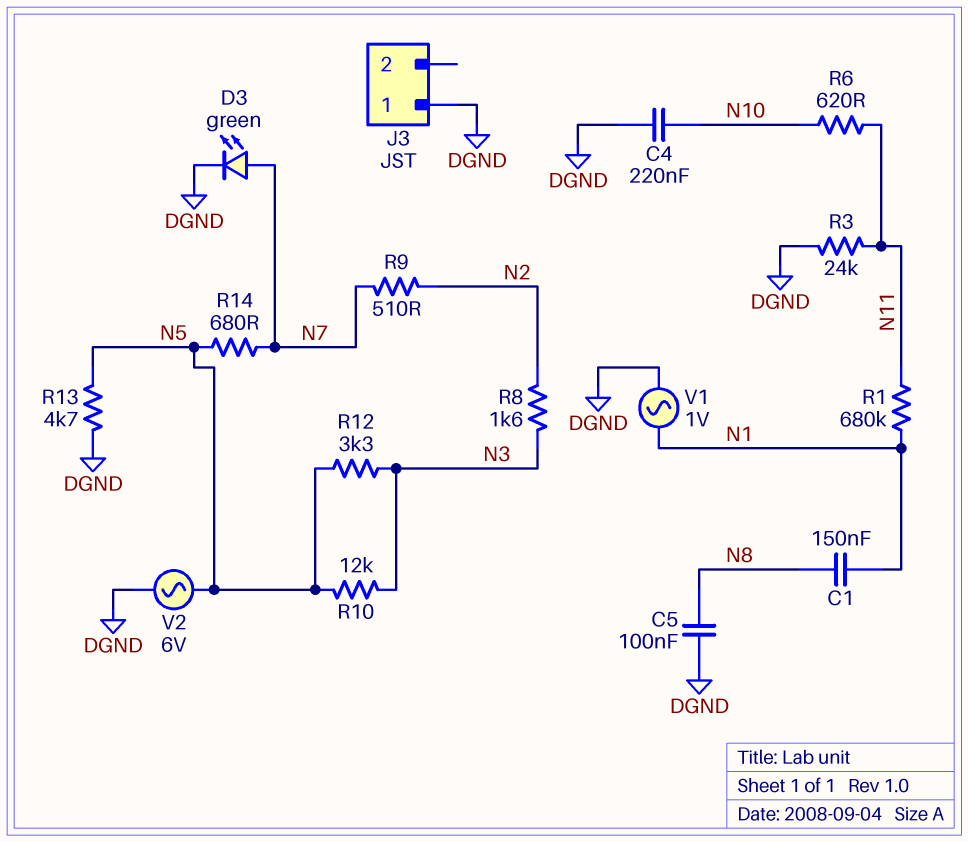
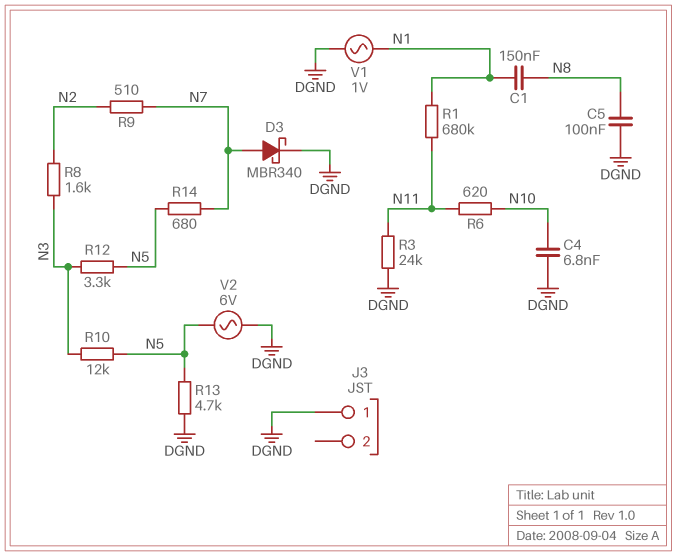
C4: 220nF (DGND, N10) -> 6.8nF (DGND, N10)
D3: LED green (A N7, K DGND) -> schottky MBR340 (A N7, K DGND)

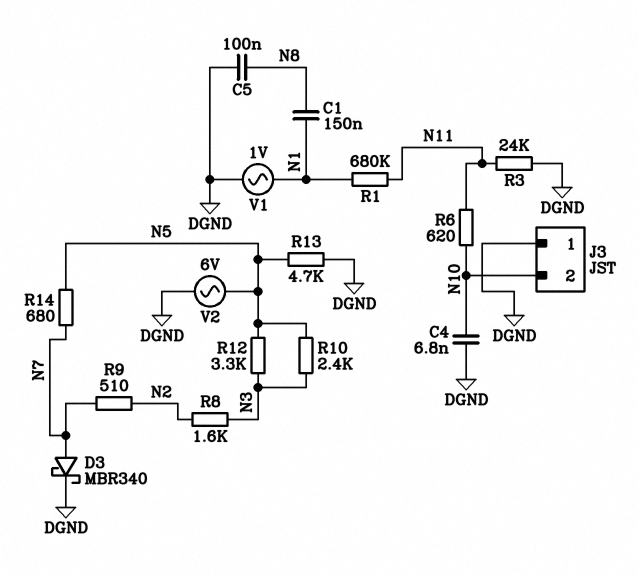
J3 pin 2: none -> N10
R10: 12k (N3, N5) -> 2.4k (N3, N5)

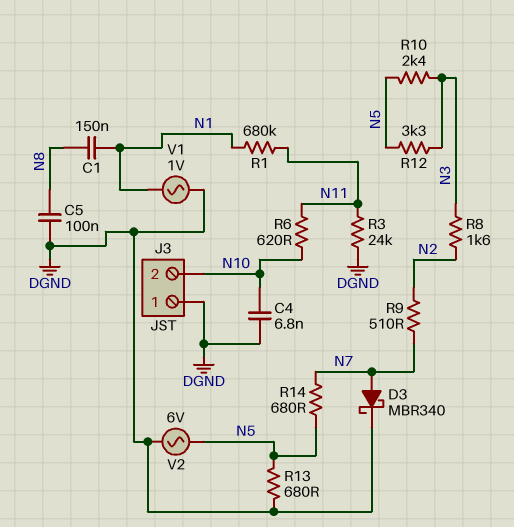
R13: 4.7k (DGND, N5) -> 680 (DGND, N5)

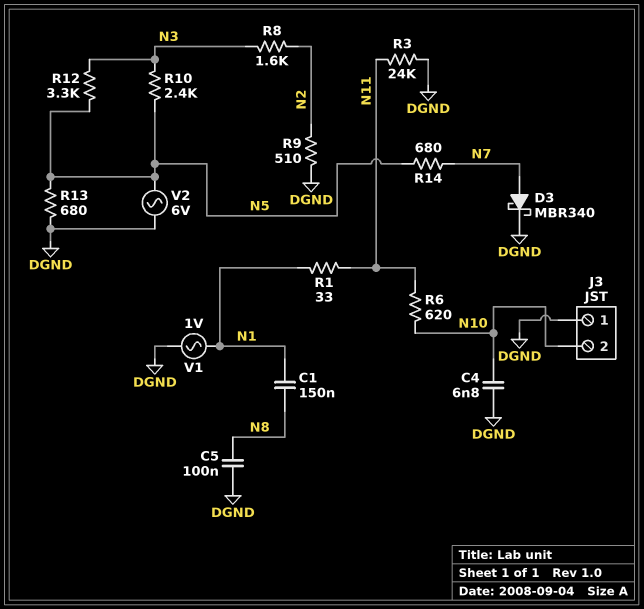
R1: 680k (N1, N11) -> 33 (N1, N11)
R9: 510 (N2, N7) -> 510 (DGND, N2)

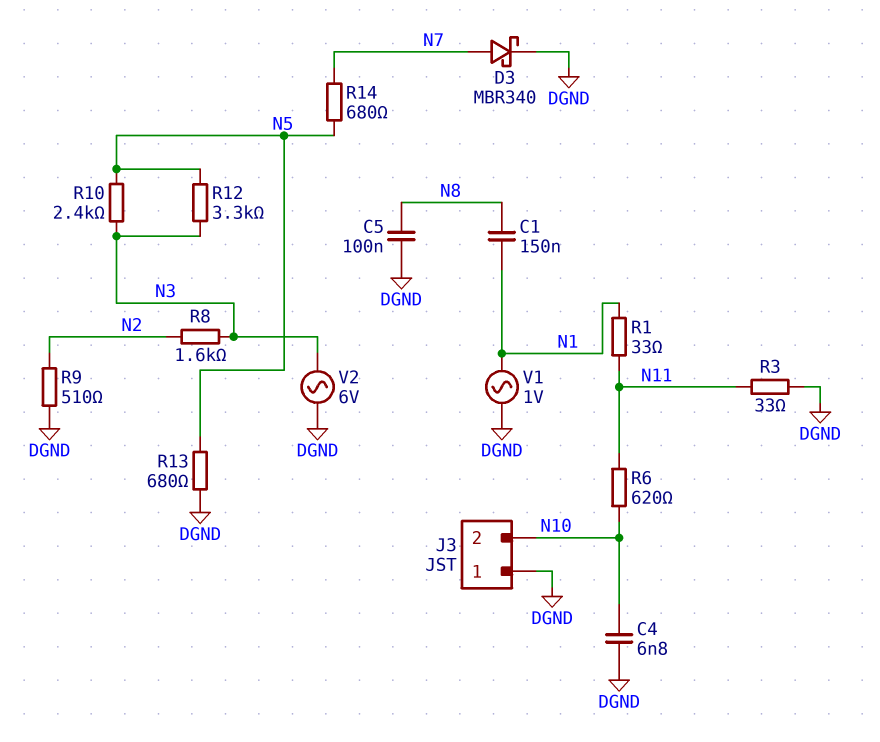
R3: 24k (DGND, N11) -> 33 (DGND, N11)
V2: AC 6V (DGND, N5) -> AC 6V (DGND, N3)

